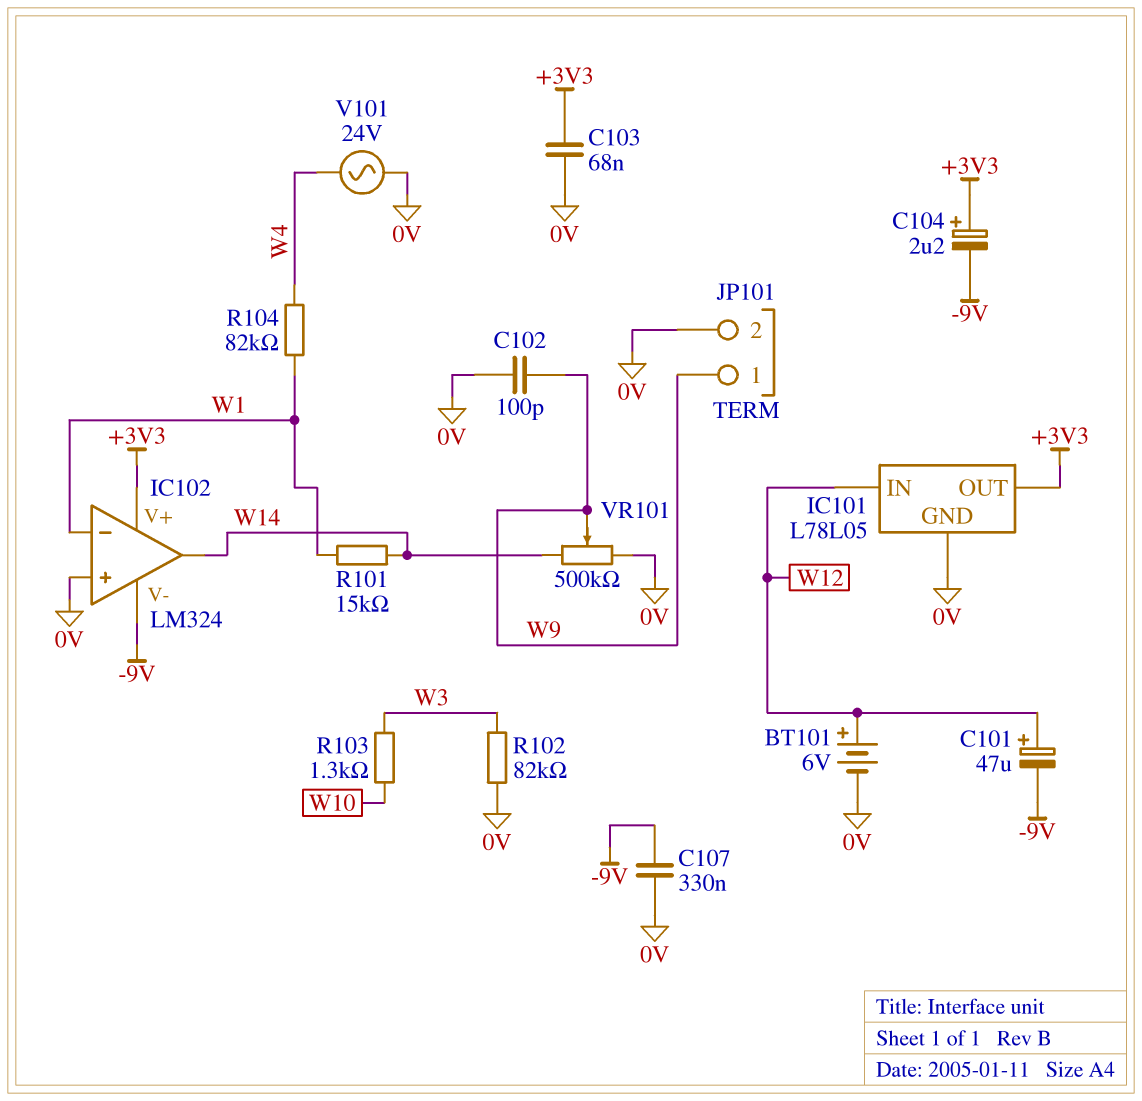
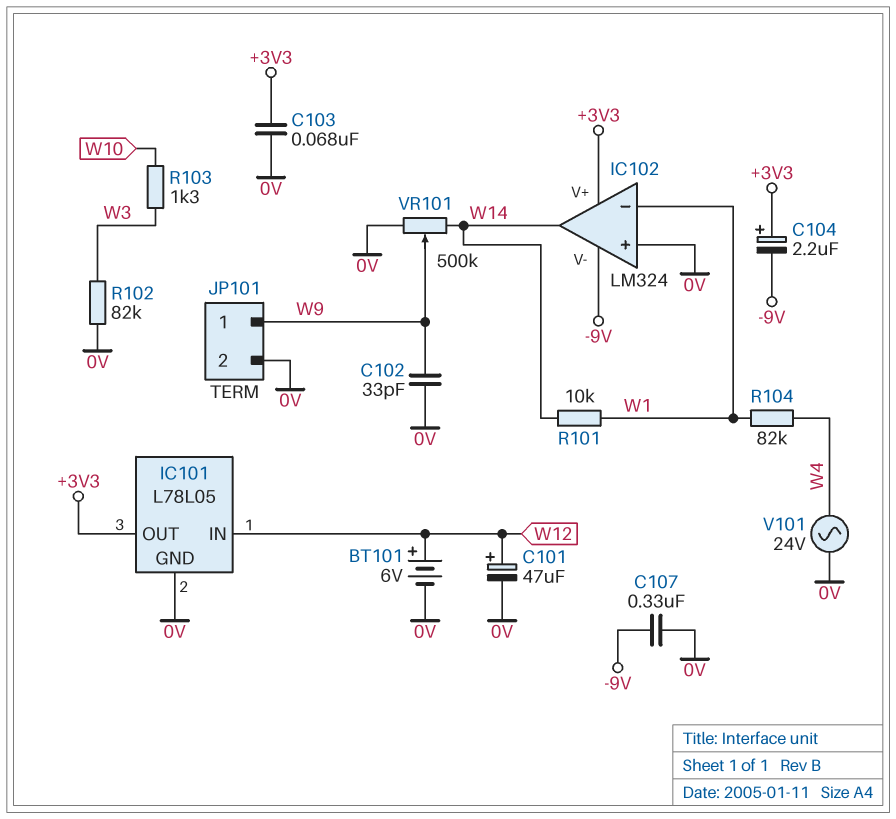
C101: 47uF (plus W12, minus -9V) -> 47uF (plus W12, minus 0V)
C102: 100pF (0V, W9) -> 33pF (0V, W9)
R101: 15k (W1, W14) -> 10k (W1, W14)

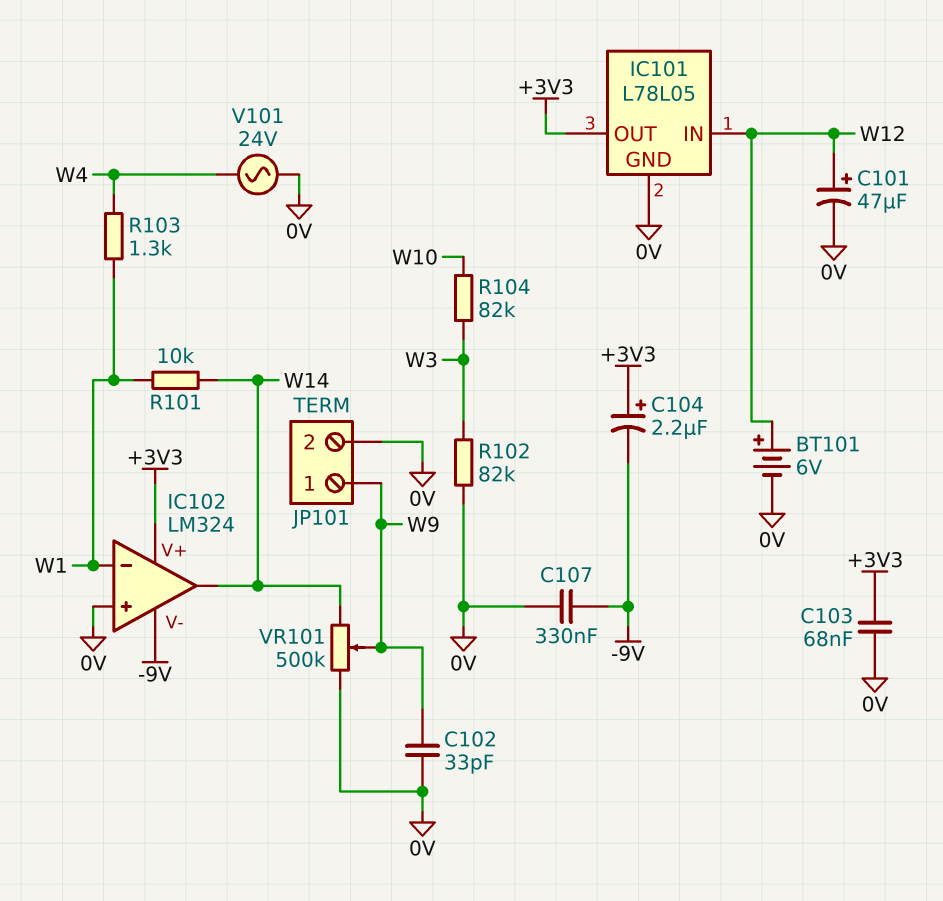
R103: 1.3k (W3, W10) -> 1.3k (W1, W4)
R104: 82k (W1, W4) -> 82k (W3, W10)

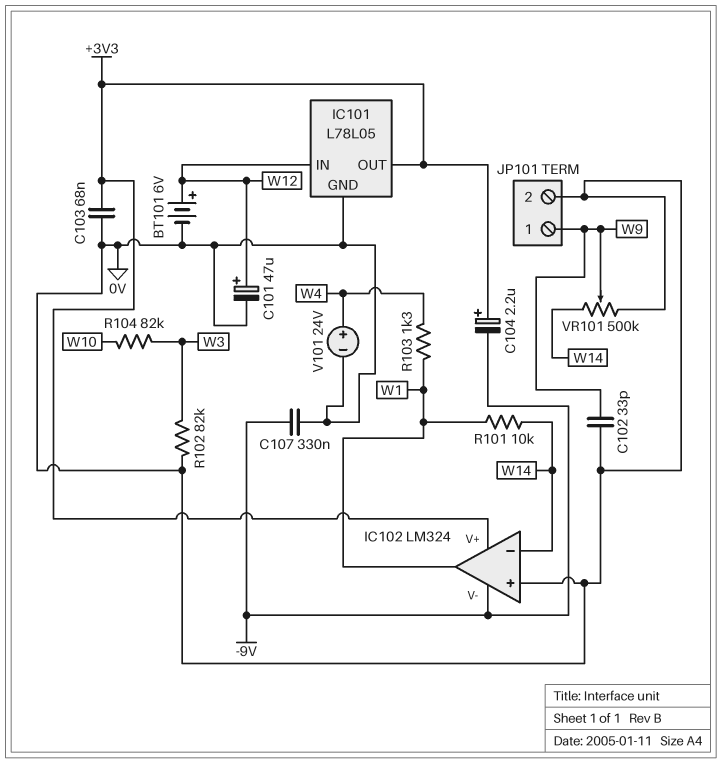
IC102 pin in-: W1 -> W14
IC102 pin out: W14 -> W1
V101: AC 24V (0V, W4) -> 24V (plus W4, minus 0V)

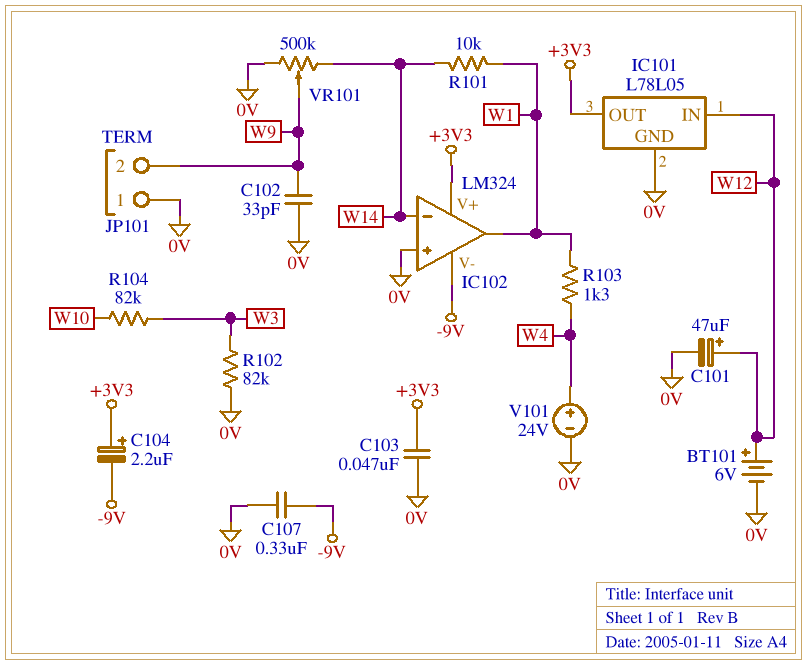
C103: 68nF (+3V3, 0V) -> 47nF (+3V3, 0V)
JP101 pin 1: W9 -> 0V
JP101 pin 2: 0V -> W9

